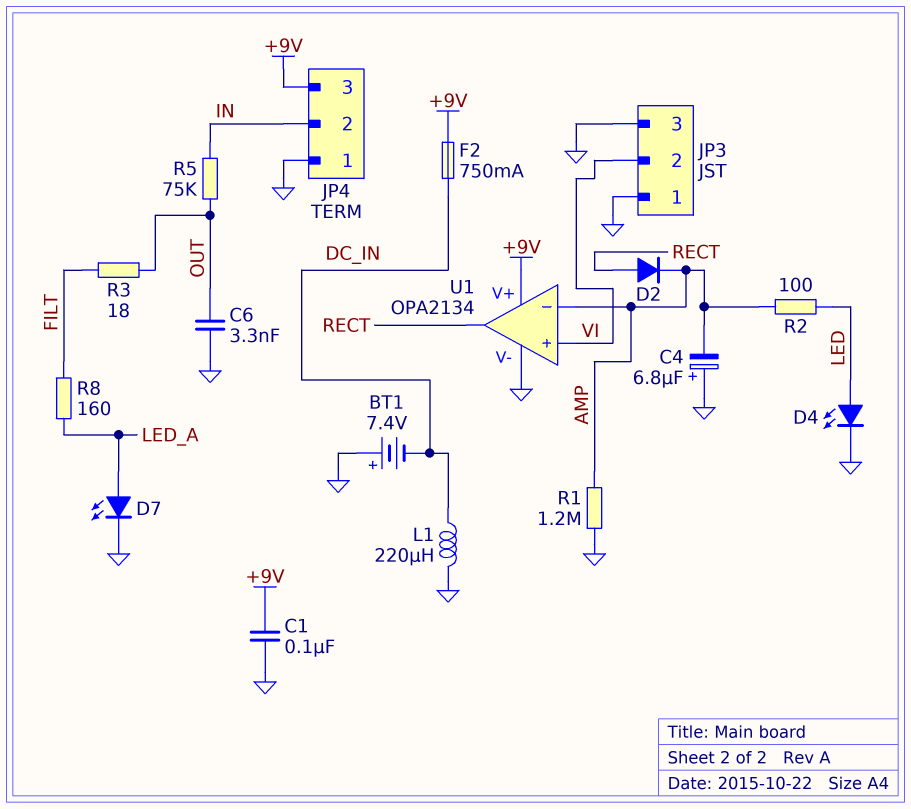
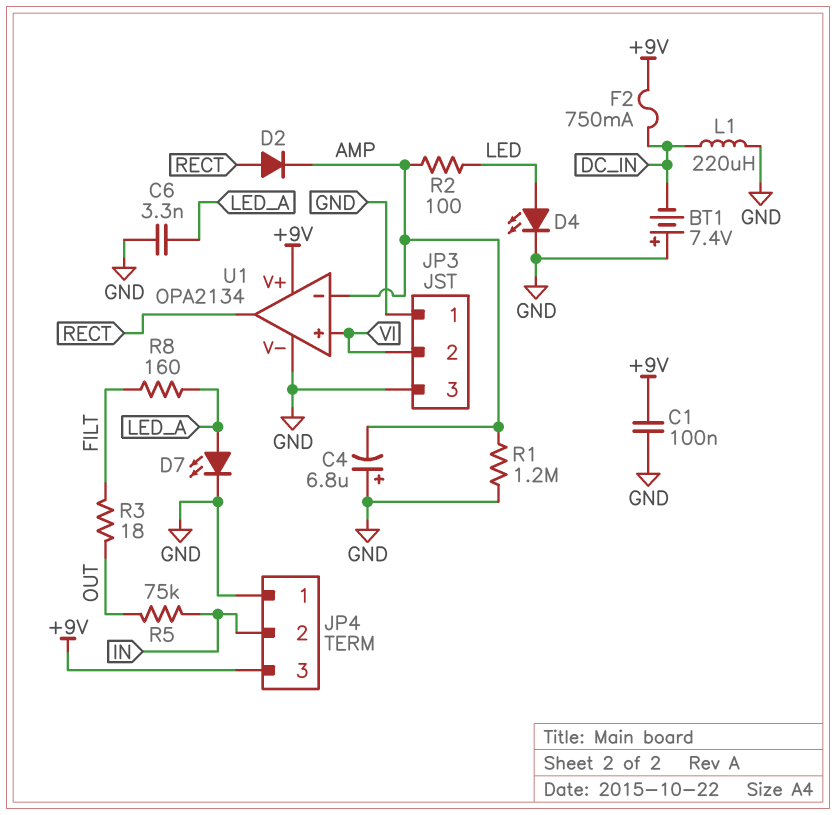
C6: 3.3nF (GND, OUT) -> 3.3nF (GND, LED_A)

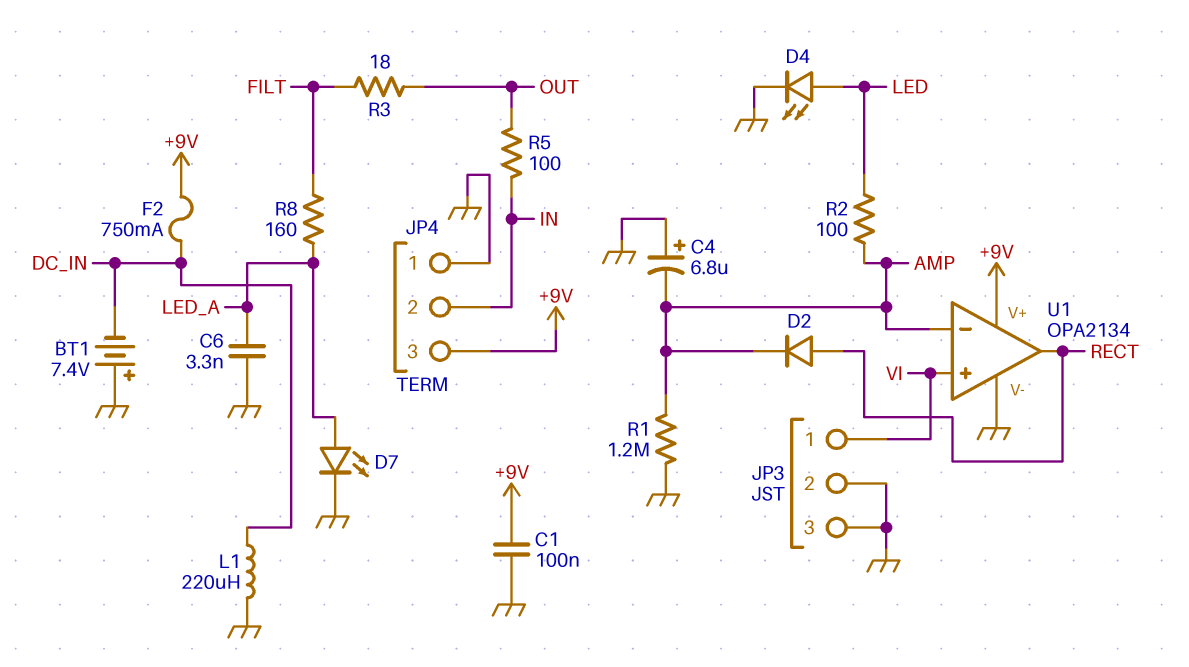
JP3 pin 1: GND -> VI
JP3 pin 2: VI -> GND
R5: 75k (IN, OUT) -> 100 (IN, OUT)

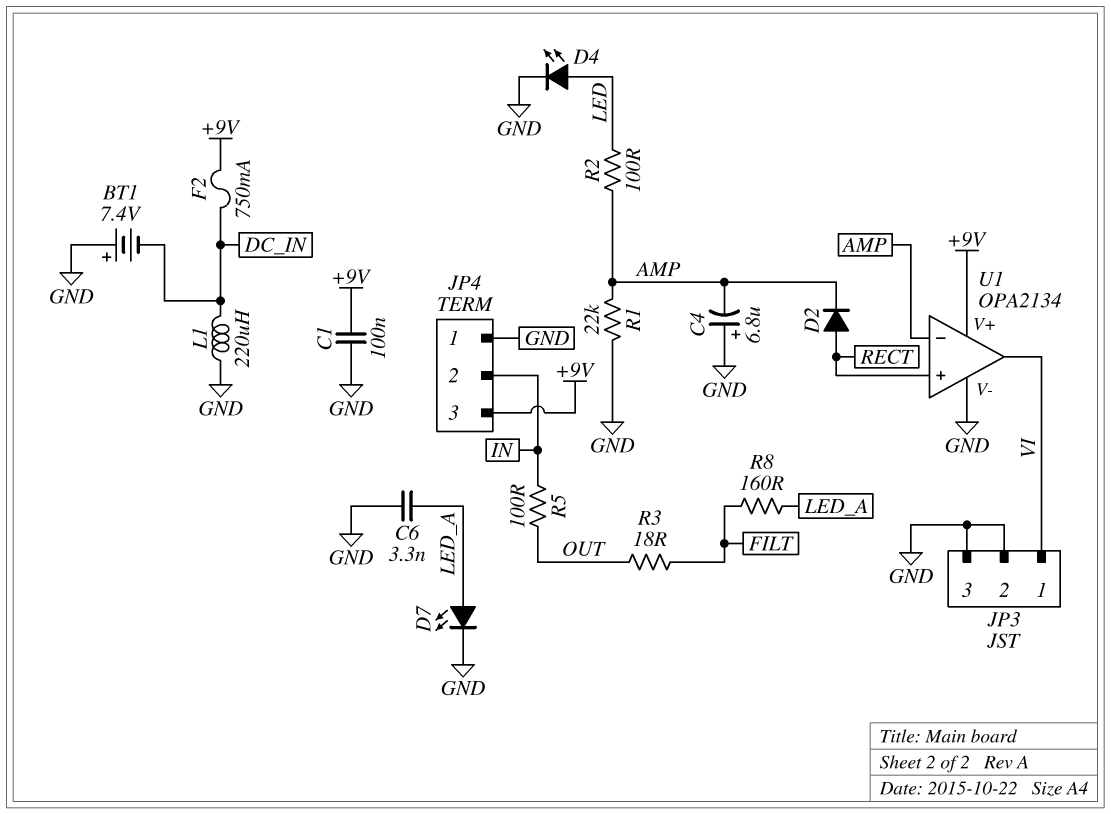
R1: 1.2M (AMP, GND) -> 22k (AMP, GND)
U1 pin in+: VI -> RECT
U1 pin out: RECT -> VI

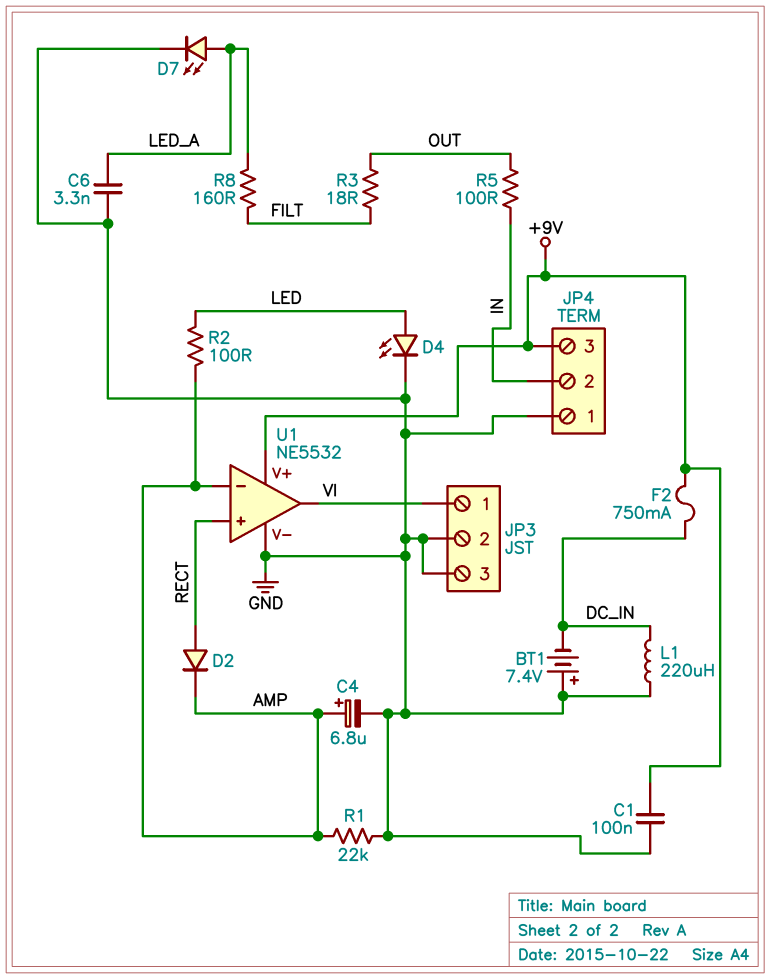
C4: 6.8uF (plus GND, minus AMP) -> 6.8uF (plus AMP, minus GND)
U1: OPA2134 -> NE5532

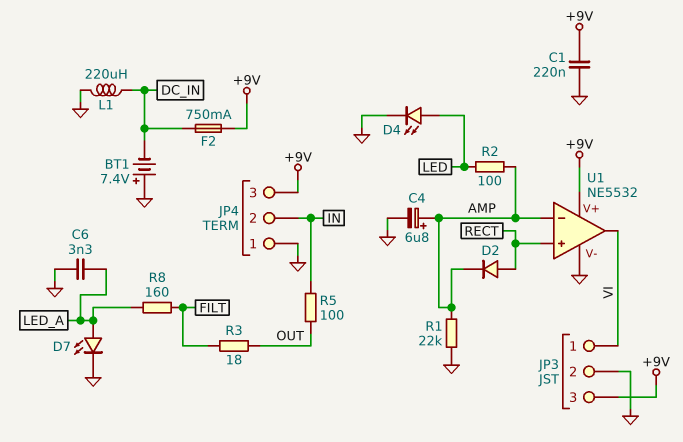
C1: 100nF (+9V, GND) -> 220nF (+9V, GND)
JP3 pin 3: GND -> +9V

